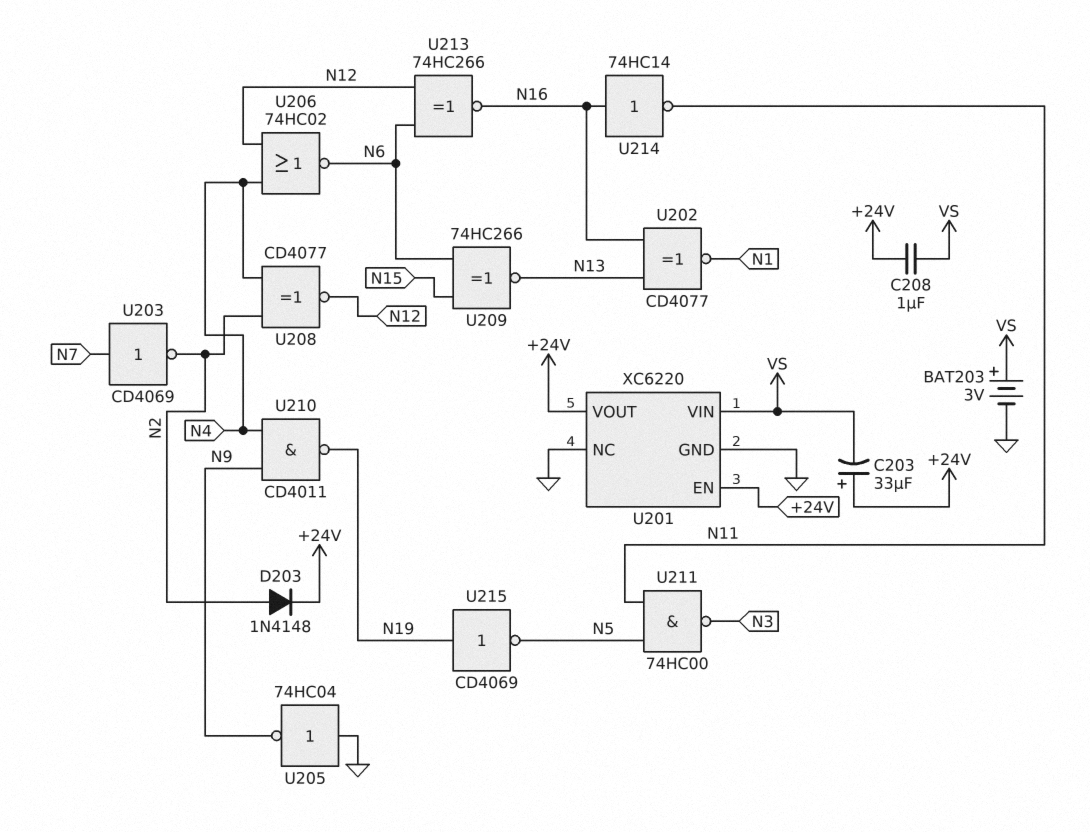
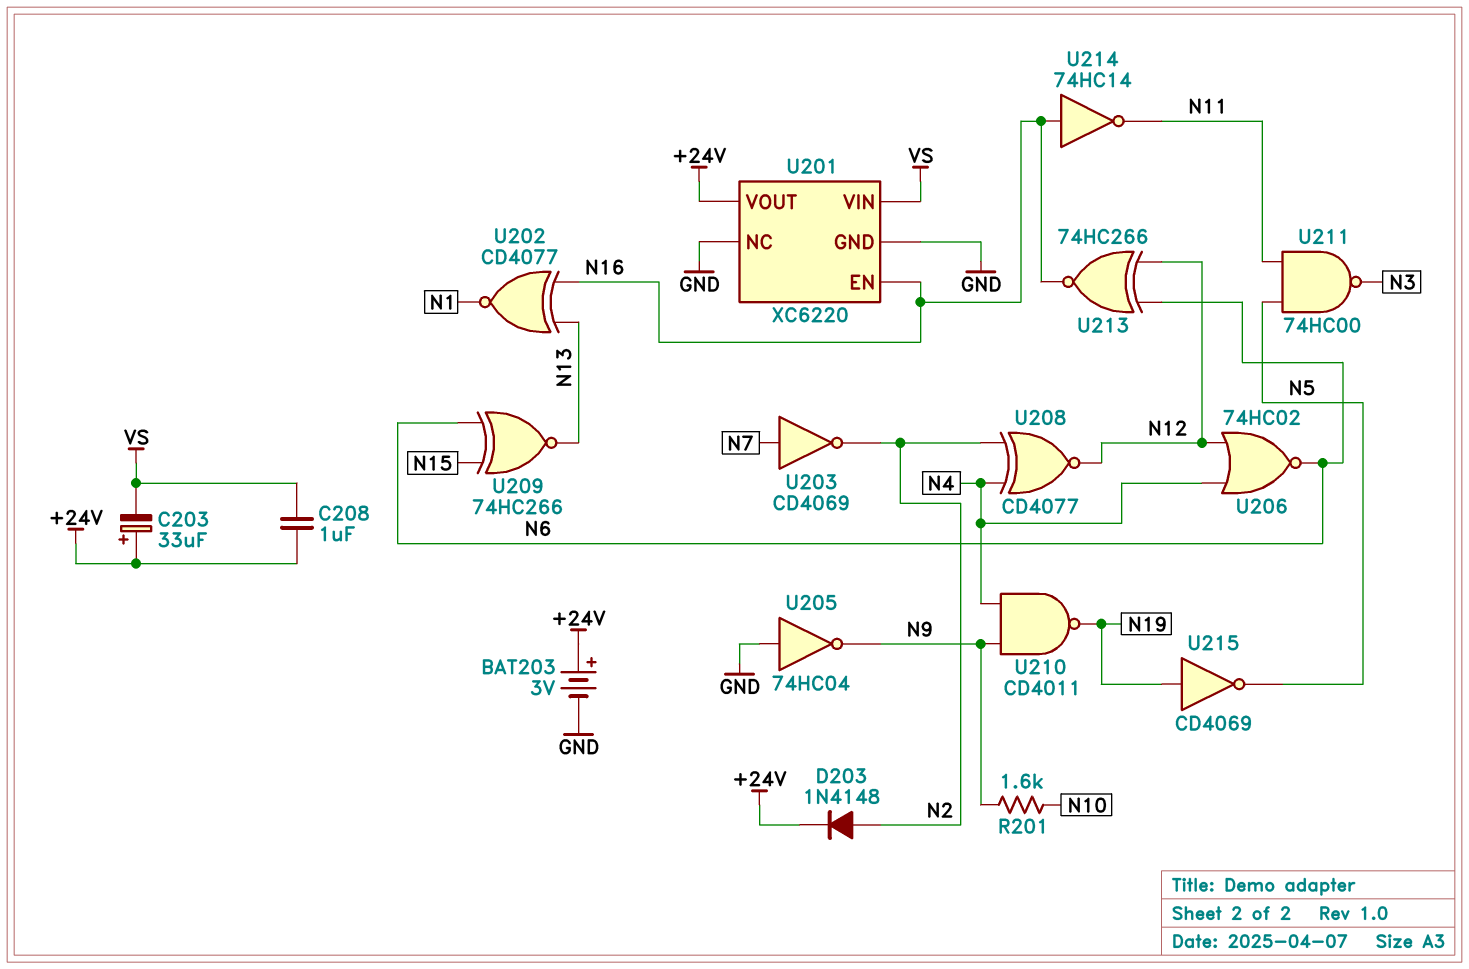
BAT203: 3V (plus VS, minus GND) -> 3V (plus +24V, minus GND)
R201: none -> 1.6k (N9, N10)
U201 pin EN: +24V -> N16

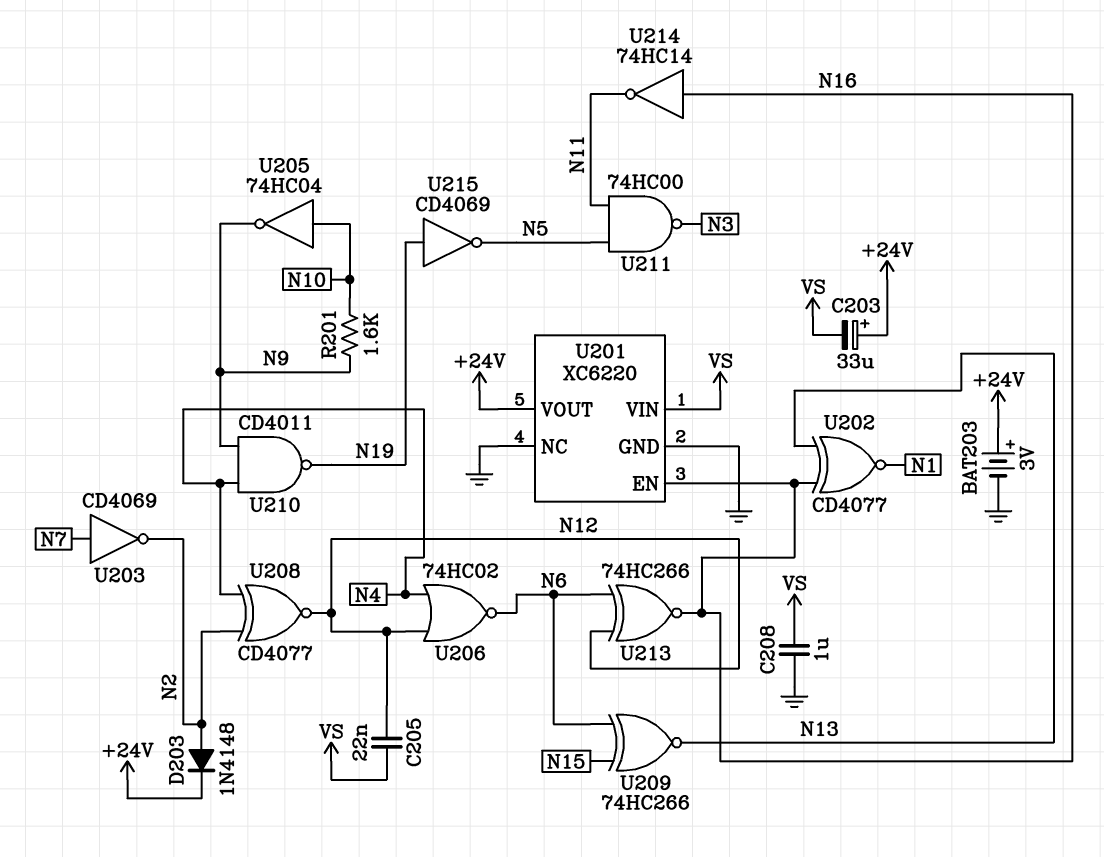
C205: none -> 22nF (N12, VS)
C208: 1uF (+24V, VS) -> 1uF (GND, VS)
U205: NOT 74HC04 (in GND, out N9) -> NOT 74HC04 (in N10, out N9)

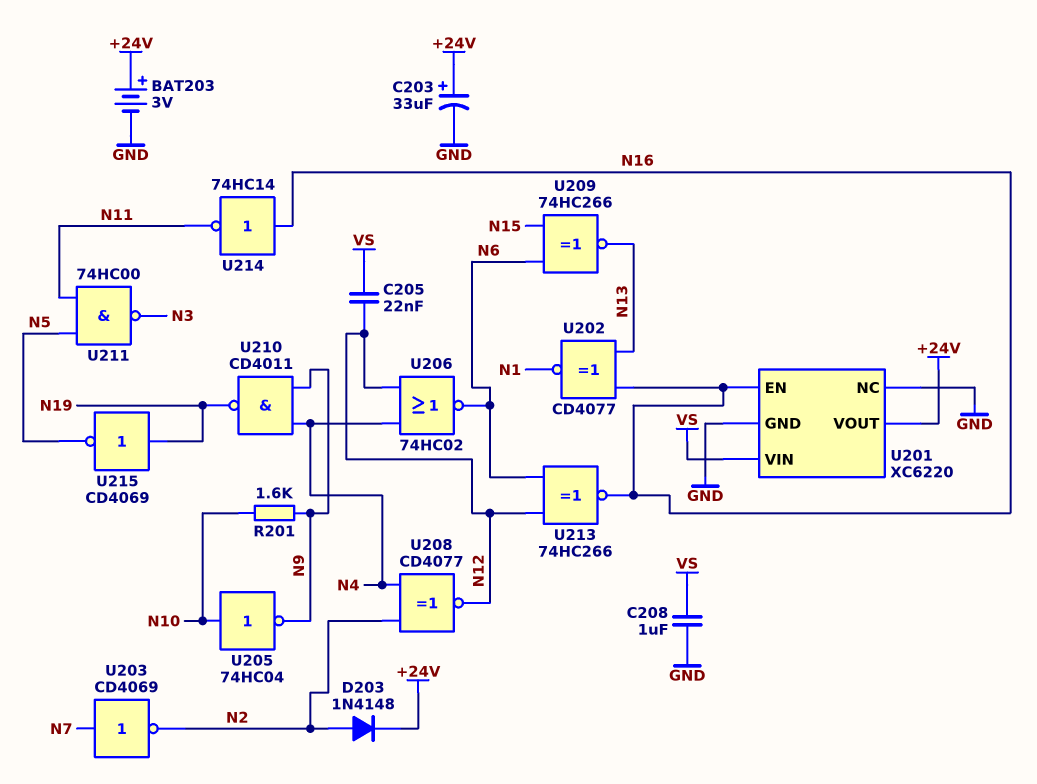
C203: 33uF (plus +24V, minus VS) -> 33uF (plus +24V, minus GND)

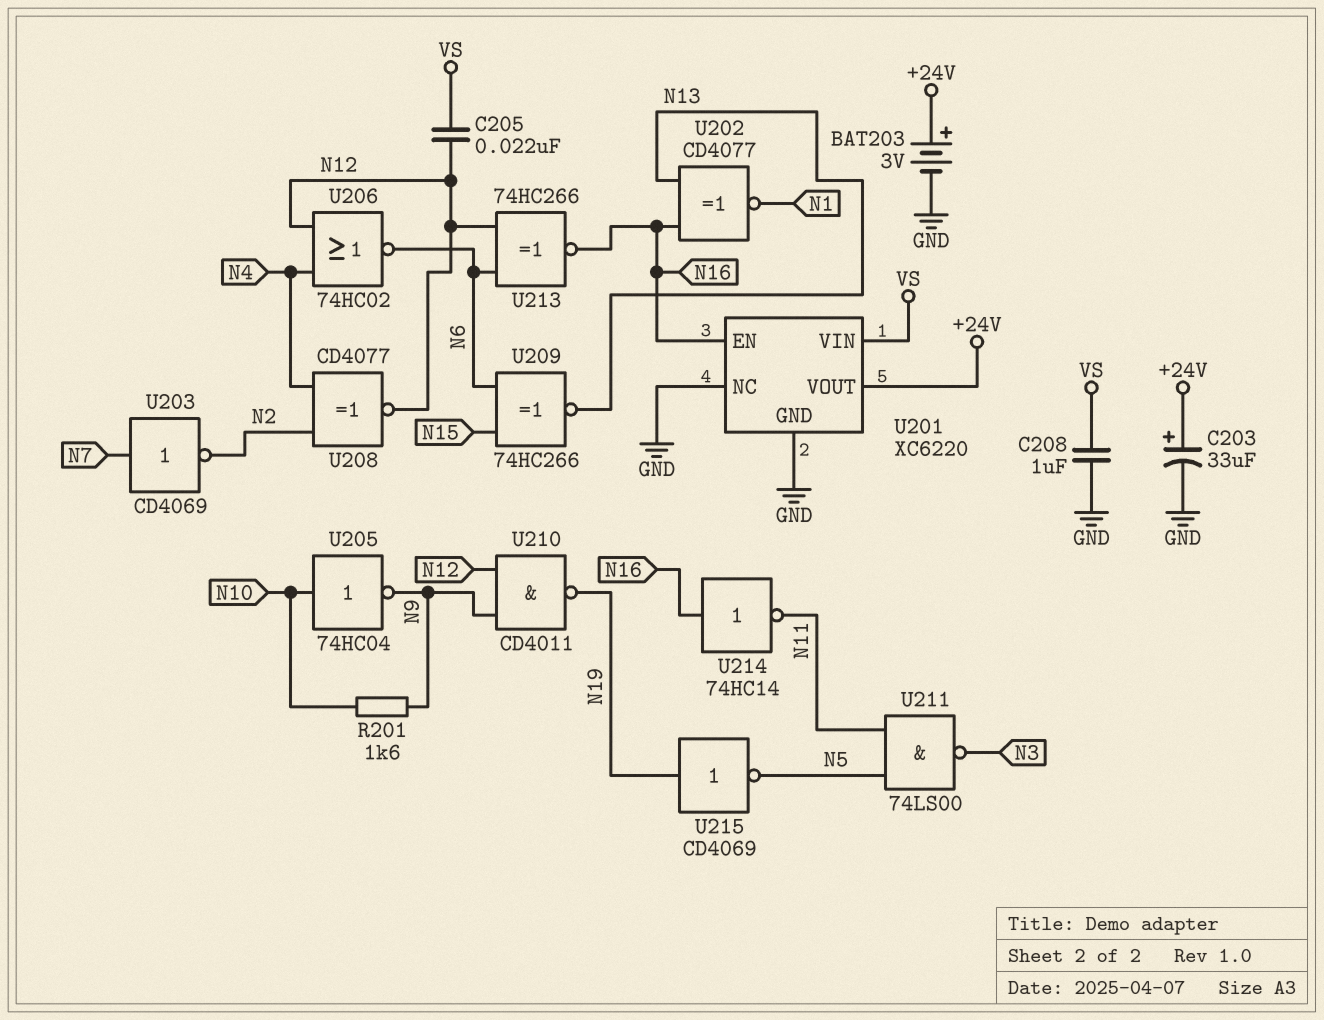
D203: diode 1N4148 (A N2, K +24V) -> none
U210: NAND CD4011 (in N4, in N9, out N19) -> NAND CD4011 (in N9, in N12, out N19)
U211: NAND 74HC00 (in N5, in N11, out N3) -> NAND 74LS00 (in N5, in N11, out N3)

